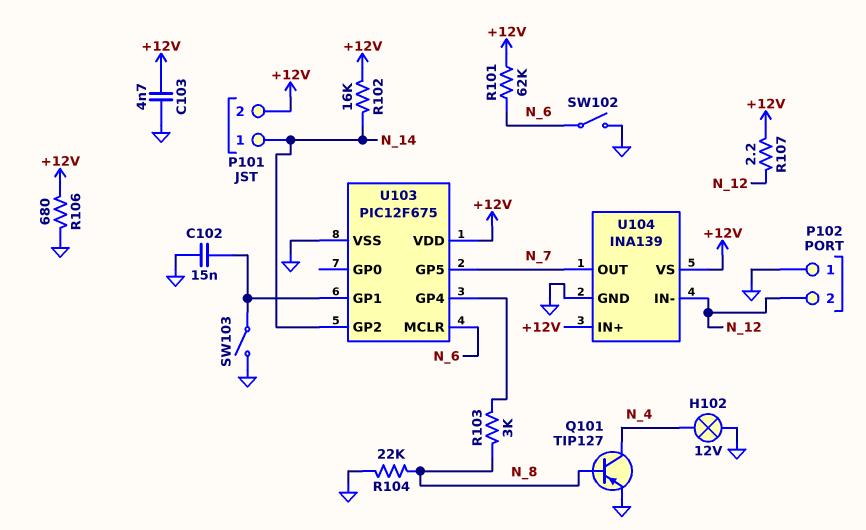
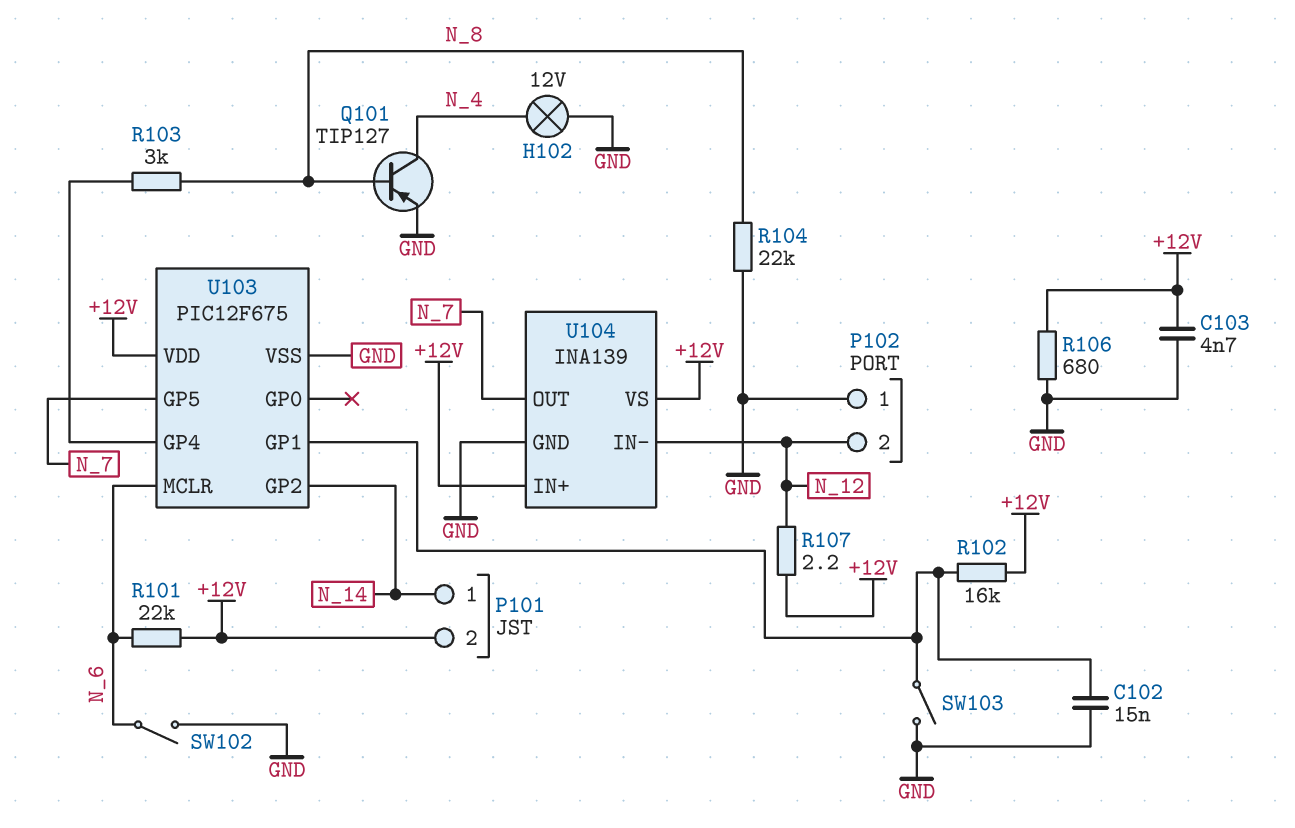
R101: 62k (+12V, N_6) -> 22k (+12V, N_6)
R102: 16k (+12V, N_14) -> 16k (+12V, U103/GP1)

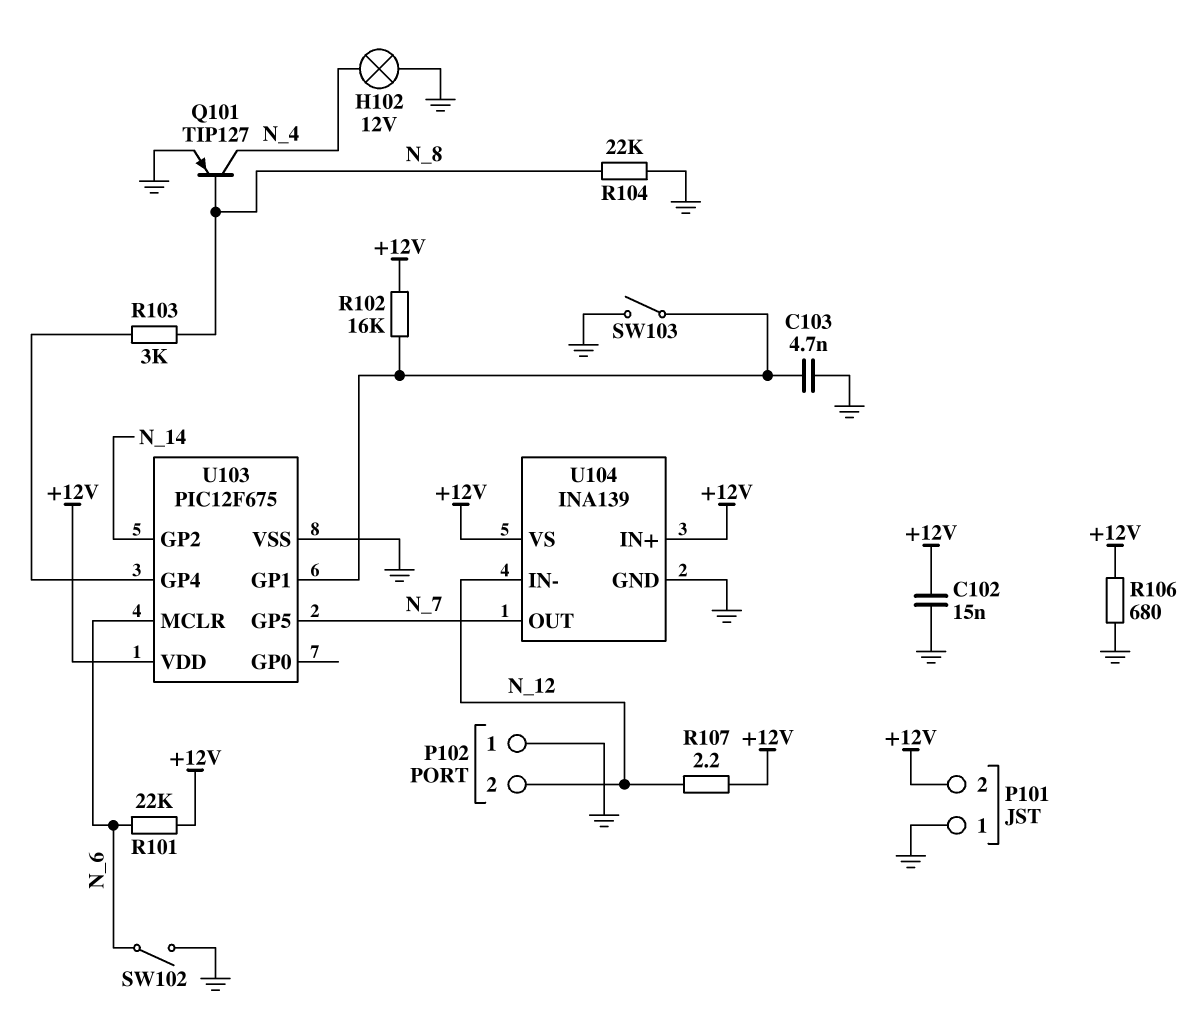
C102: 15nF (GND, U103/GP1) -> 15nF (+12V, GND)
C103: 4.7nF (+12V, GND) -> 4.7nF (GND, U103/GP1)
P101 pin 1: N_14 -> GND

